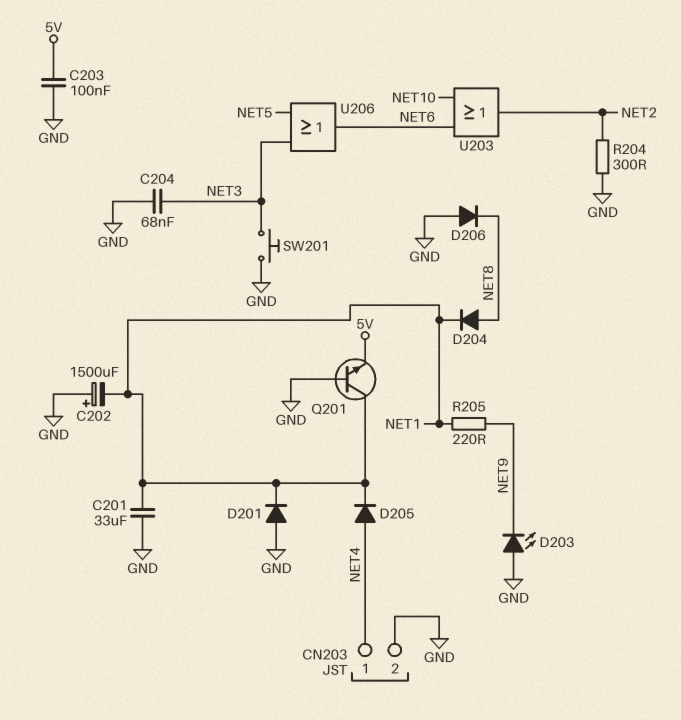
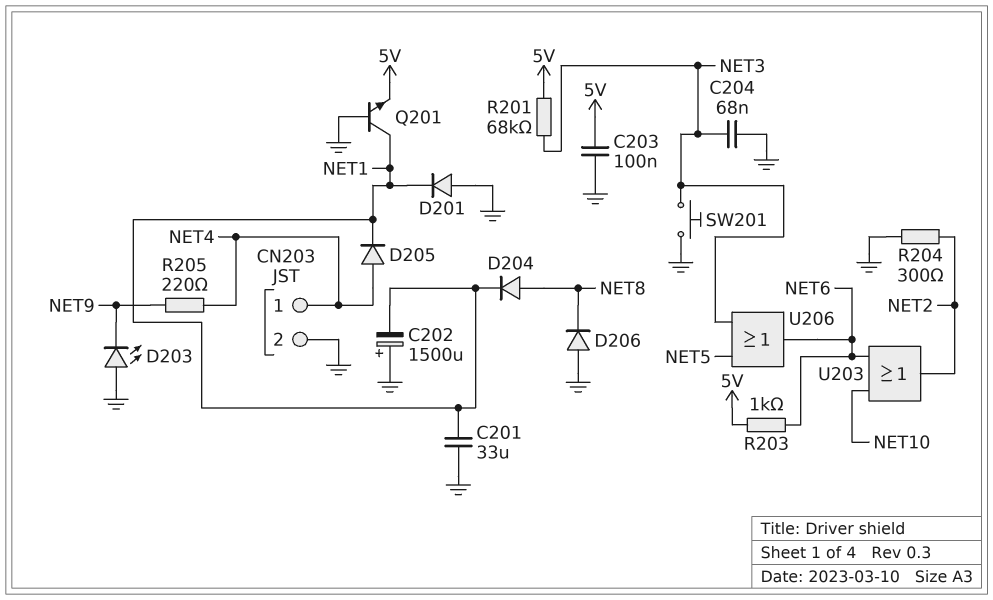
R201: none -> 68k (5V, NET3)
R203: none -> 1k (5V, NET6)
R205: 220 (NET1, NET9) -> 220 (NET4, NET9)

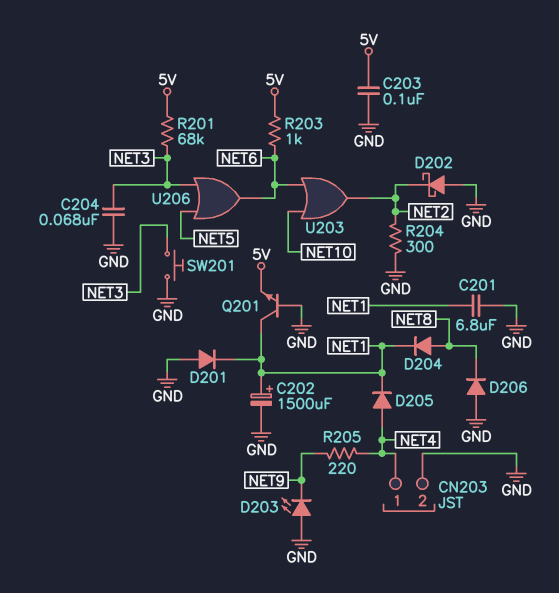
C201: 33uF (GND, NET1) -> 6.8uF (GND, NET1)
C202: 1500uF (plus GND, minus NET1) -> 1500uF (plus NET1, minus GND)
D202: none -> schottky (A GND, K NET2)

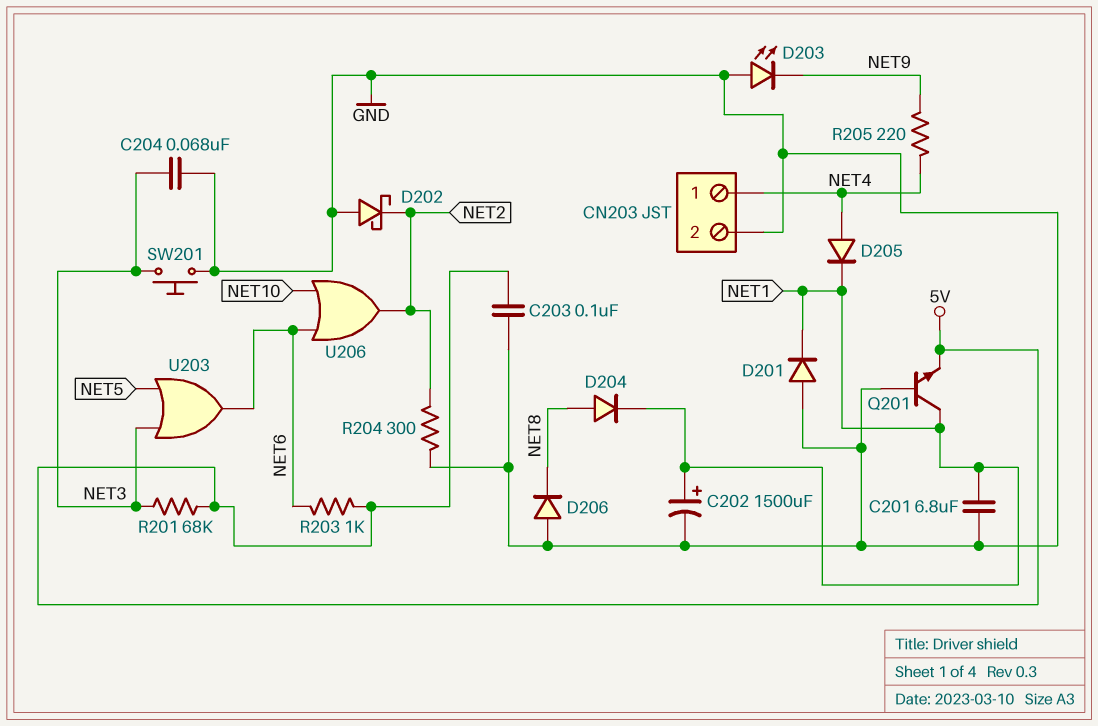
U203: OR (in NET6, in NET10, out NET2) -> OR (in NET3, in NET5, out NET6)
U206: OR (in NET3, in NET5, out NET6) -> OR (in NET6, in NET10, out NET2)

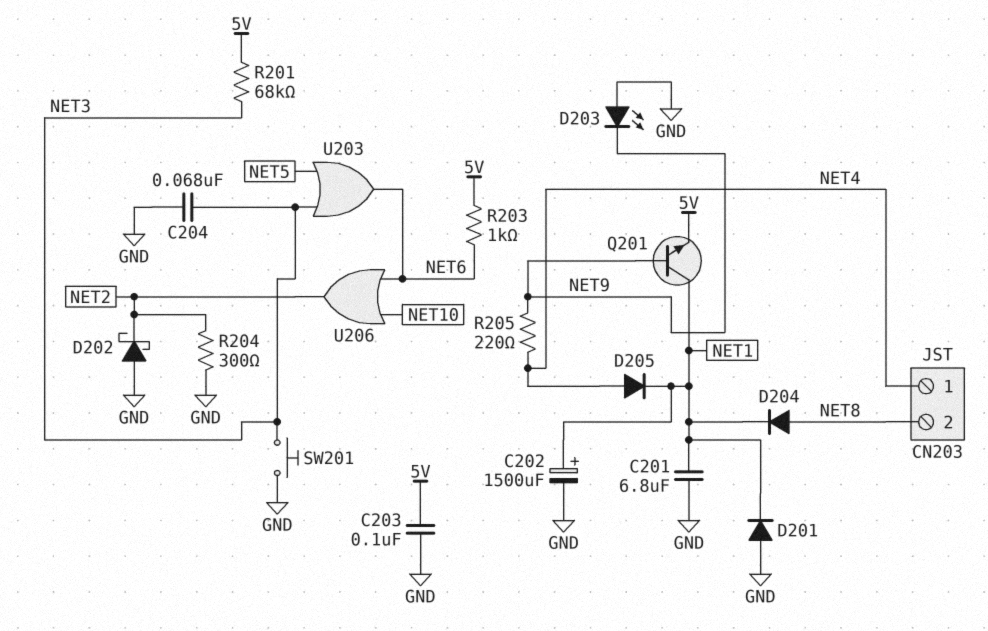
CN203 pin 2: GND -> NET8
D206: diode (A GND, K NET8) -> none
Q201: NPN (B GND, C NET1, E 5V) -> NPN (B NET9, C NET1, E 5V)

